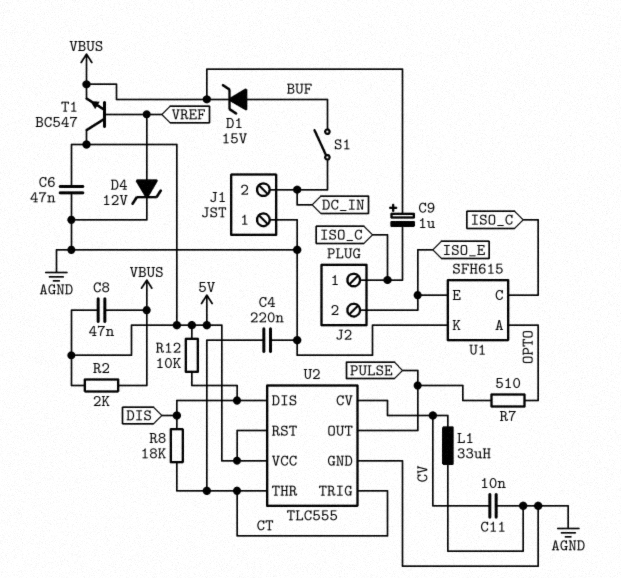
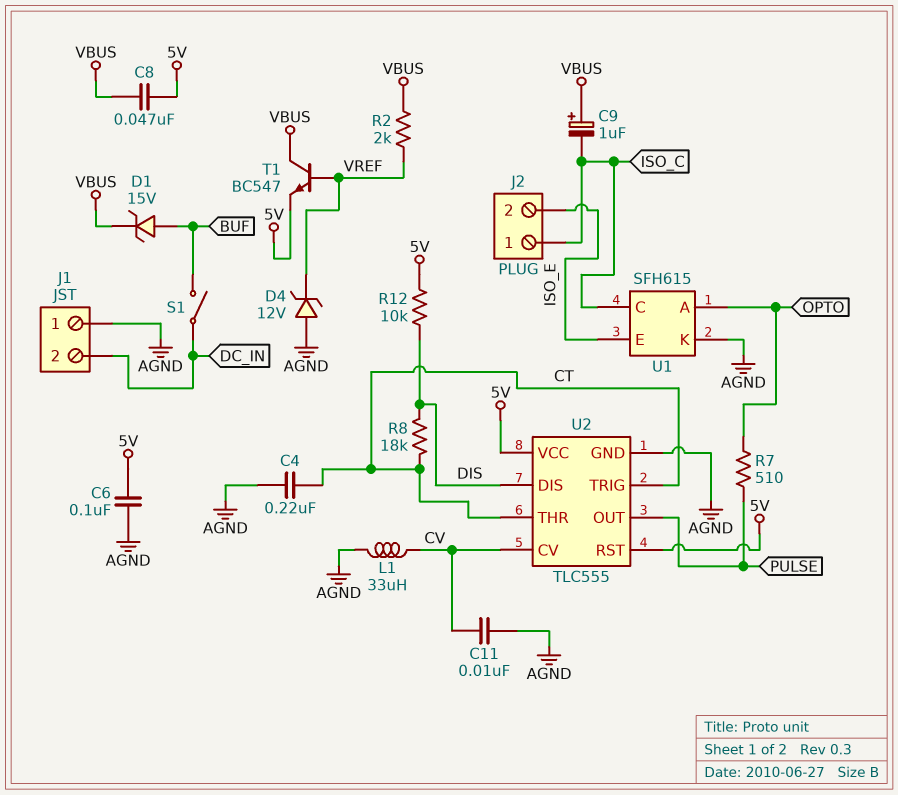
C6: 47nF (5V, AGND) -> 100nF (5V, AGND)
D4: zener 12V (A VREF, K AGND) -> zener 12V (A AGND, K VREF)
R2: 2k (5V, VBUS) -> 2k (VBUS, VREF)
T1: NPN BC547 (B VREF, C 5V, E VBUS) -> NPN BC547 (B VREF, C VBUS, E 5V)

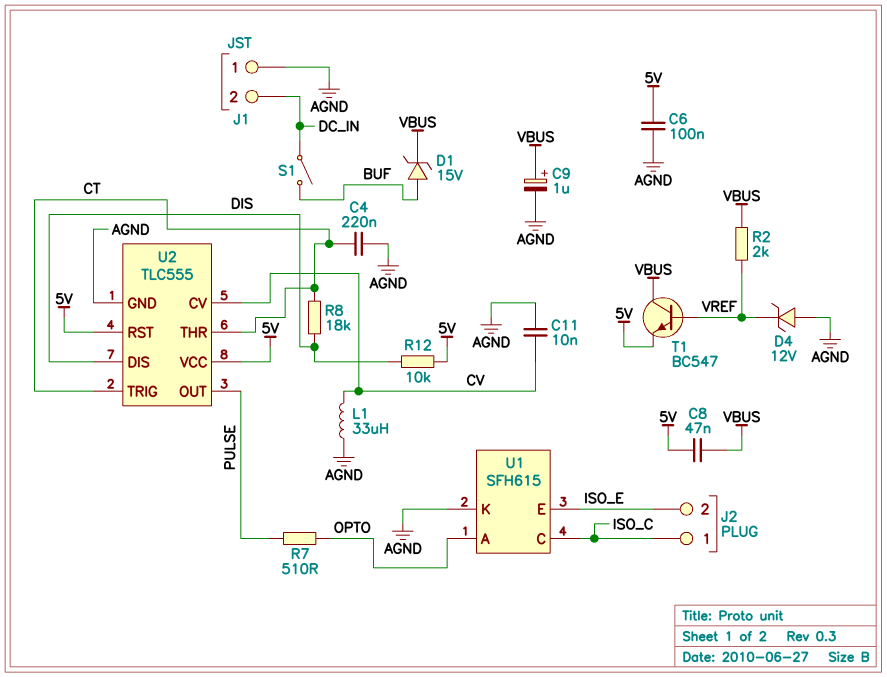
C9: 1uF (plus VBUS, minus ISO_C) -> 1uF (plus VBUS, minus AGND)

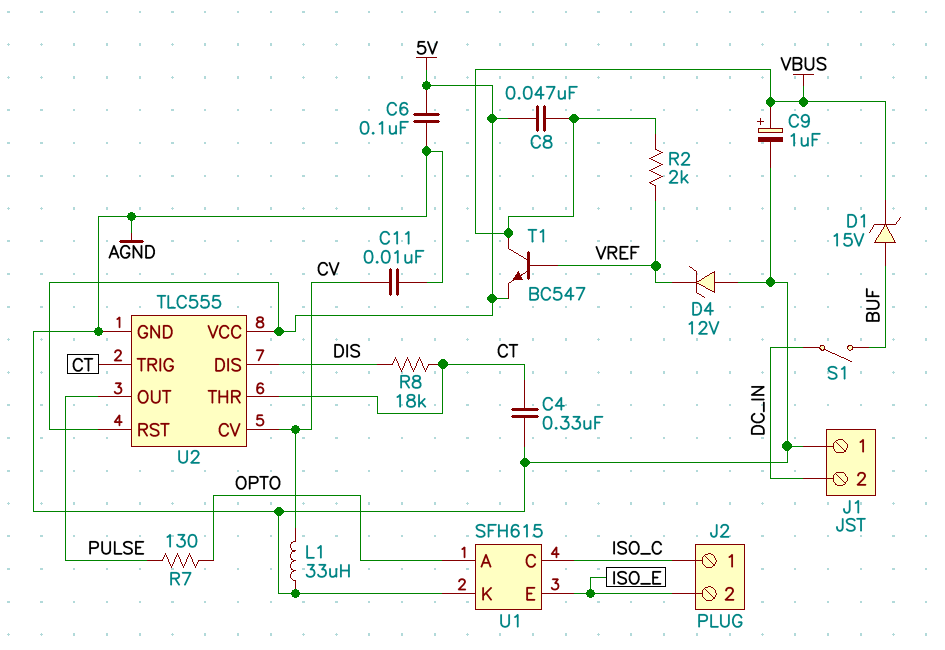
C4: 220nF (AGND, CT) -> 330nF (AGND, CT)
R7: 510 (OPTO, PULSE) -> 130 (OPTO, PULSE)
R12: 10k (5V, DIS) -> none

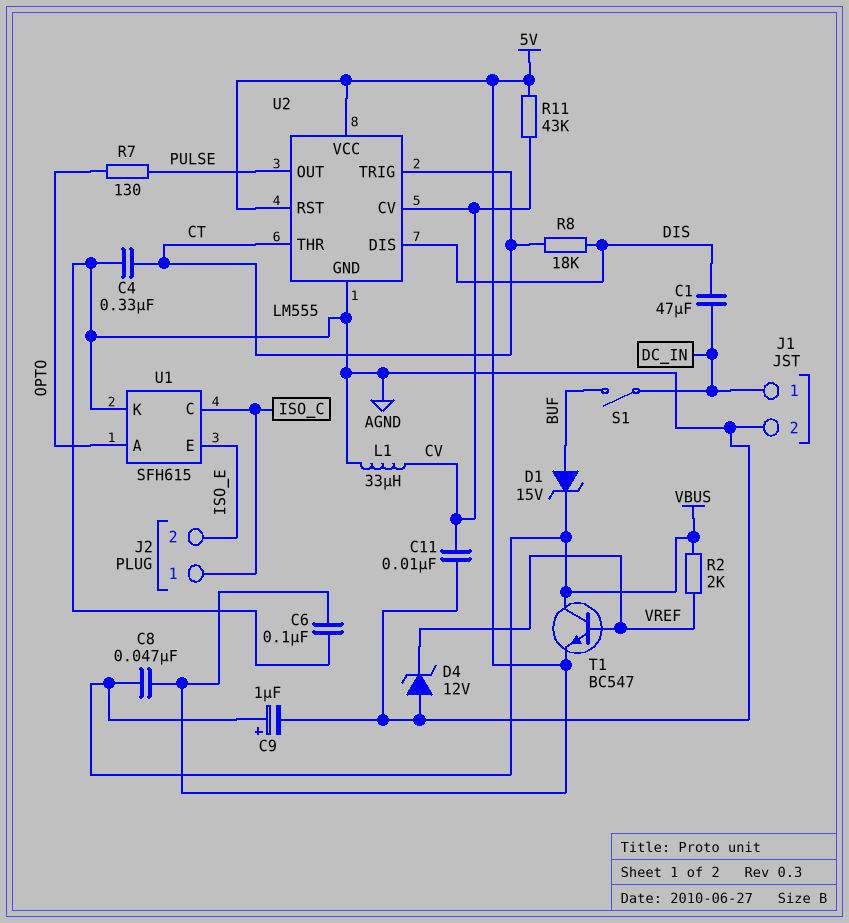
C1: none -> 47uF (DC_IN, DIS)
J1 pin 1: AGND -> DC_IN
J1 pin 2: DC_IN -> AGND
R11: none -> 43k (5V, CV)
U2: TLC555 -> LM555

